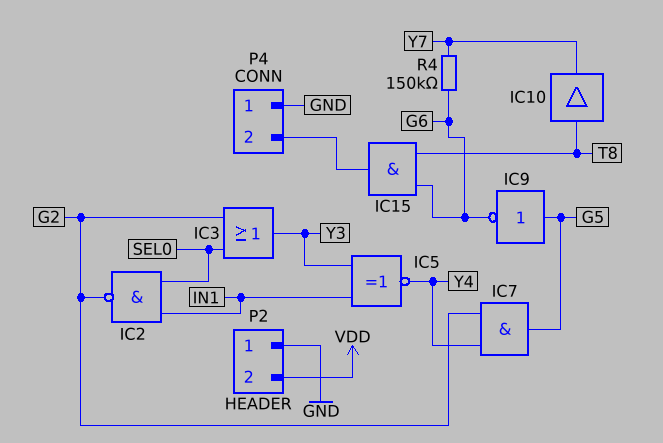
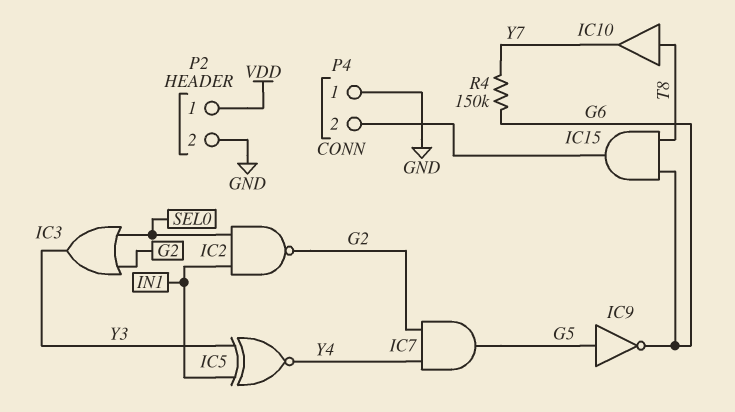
P2 pin 1: GND -> VDD
P2 pin 2: VDD -> GND

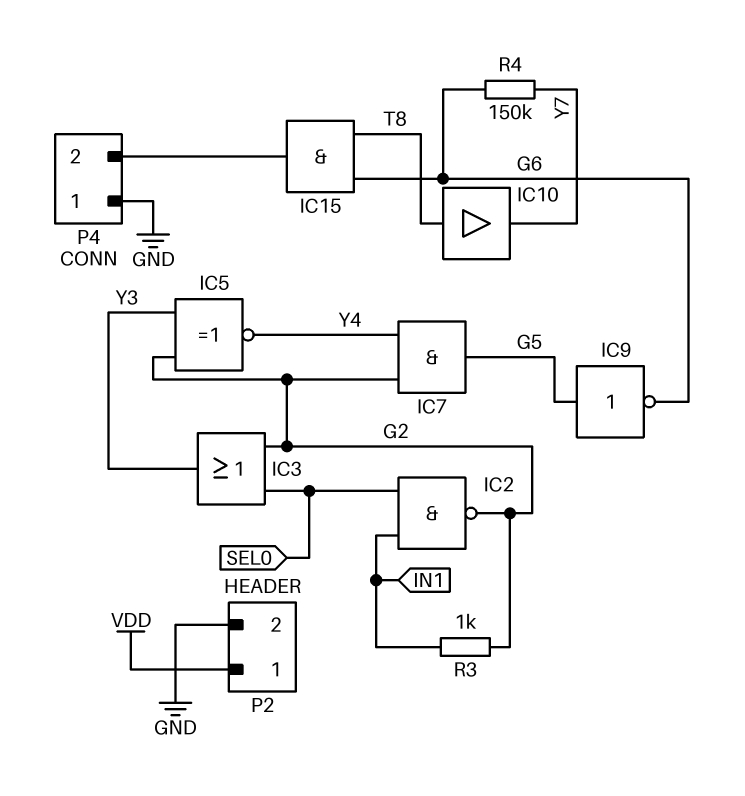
IC5: XNOR (in IN1, in Y3, out Y4) -> XNOR (in G2, in Y3, out Y4)
R3: none -> 1k (G2, IN1)

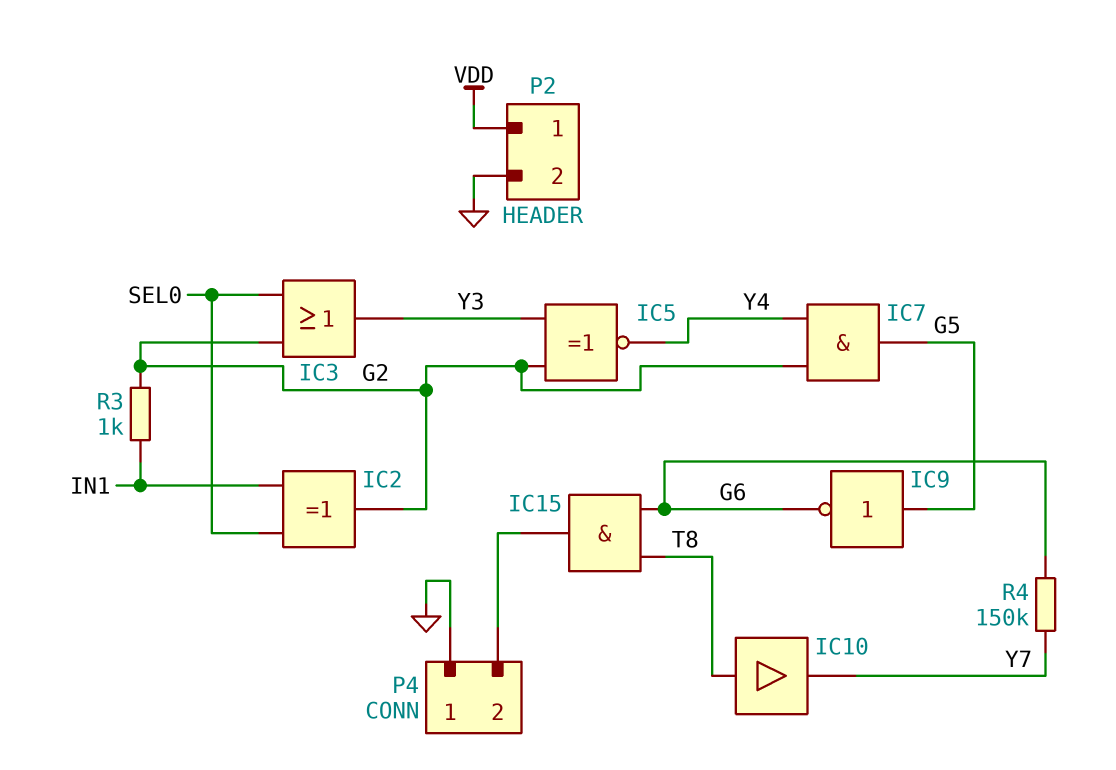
IC2: NAND (in IN1, in SEL0, out G2) -> XOR (in IN1, in SEL0, out G2)

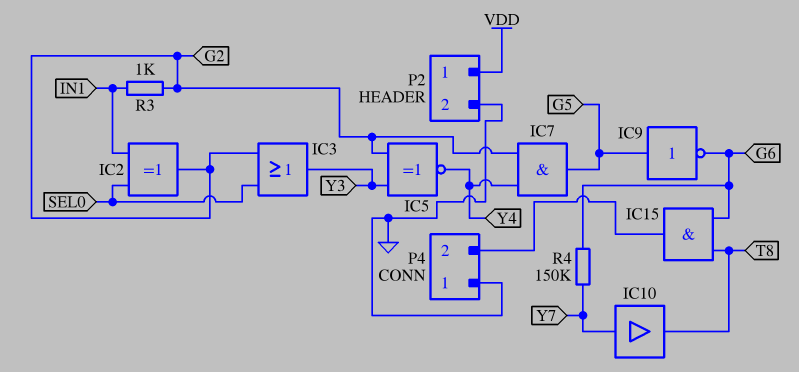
IC10: buffer (in T8, out Y7) -> buffer (in Y7, out T8)

